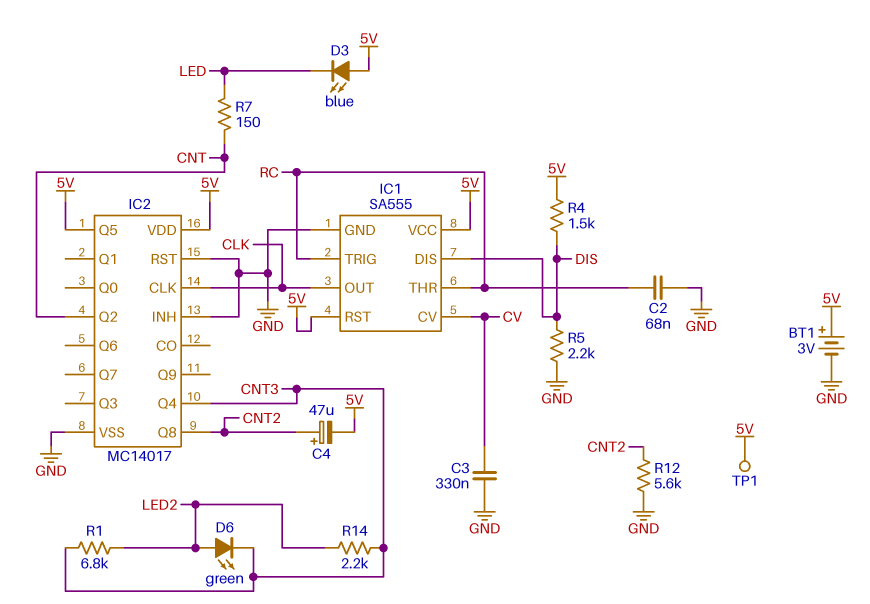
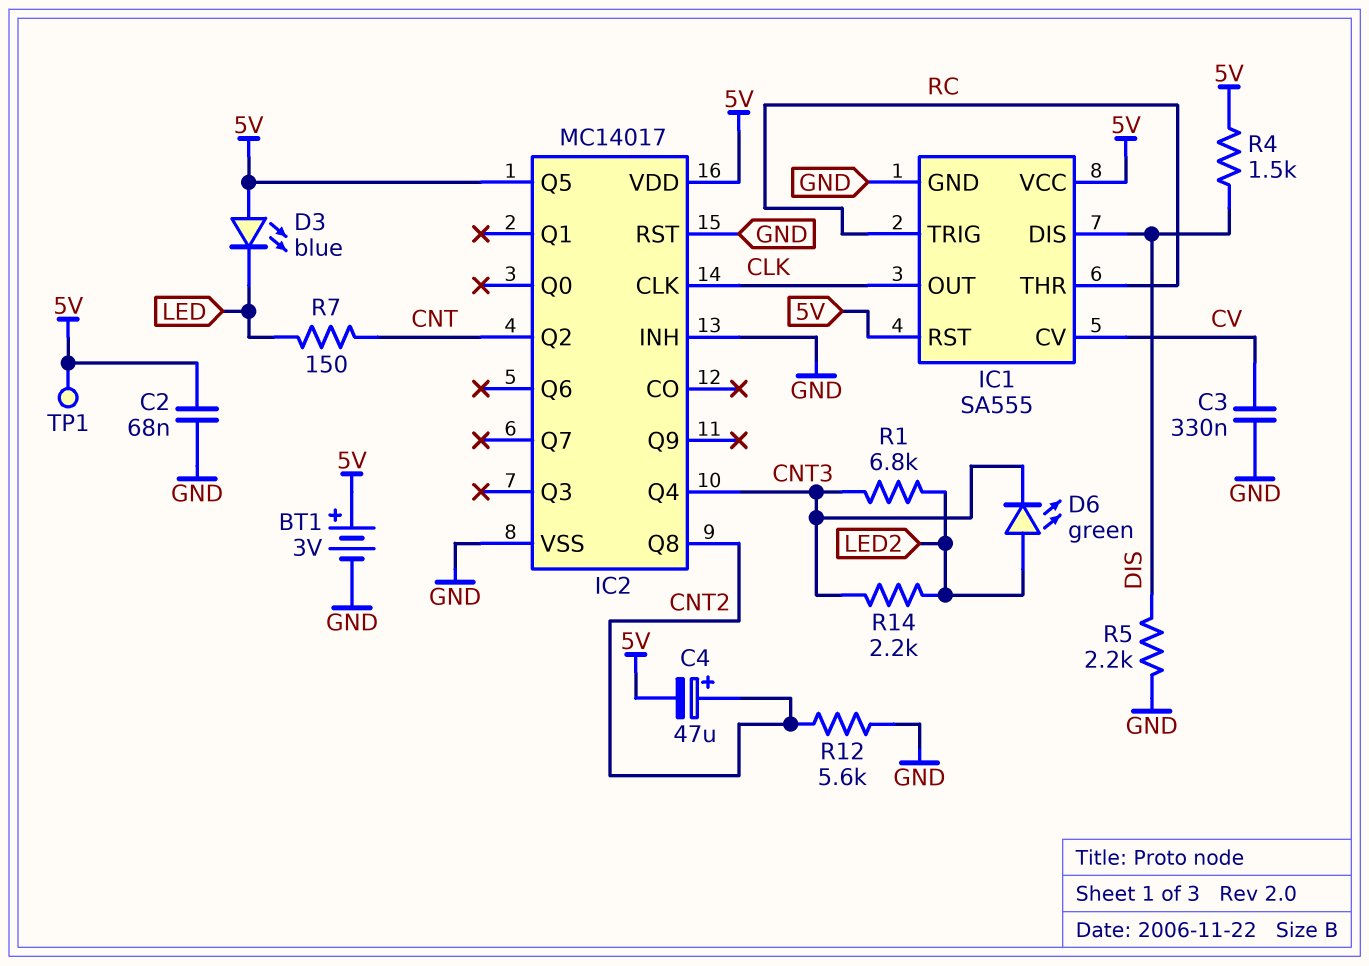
C2: 68nF (GND, RC) -> 68nF (5V, GND)

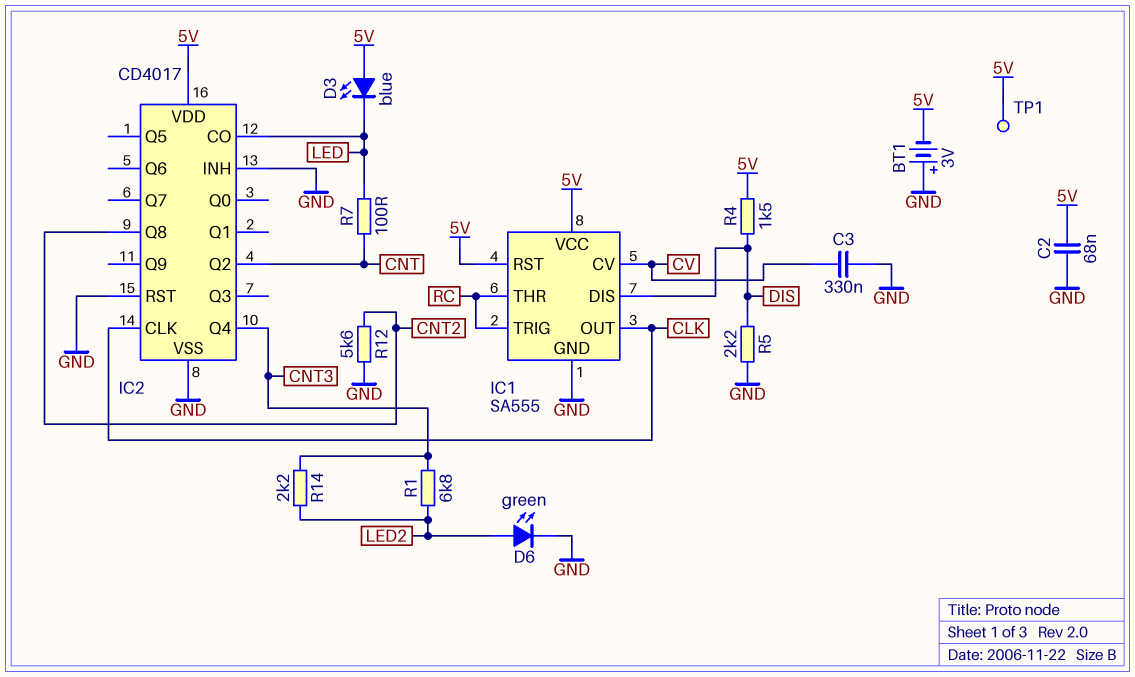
BT1: 3V (plus 5V, minus GND) -> 3V (plus GND, minus 5V)
C4: 47uF (plus CNT2, minus 5V) -> none
D6: LED green (A LED2, K CNT3) -> LED green (A LED2, K GND)
IC2: MC14017 -> CD4017
IC2 pin CO: none -> LED
IC2 pin Q5: 5V -> none
R7: 150 (CNT, LED) -> 100 (CNT, LED)

